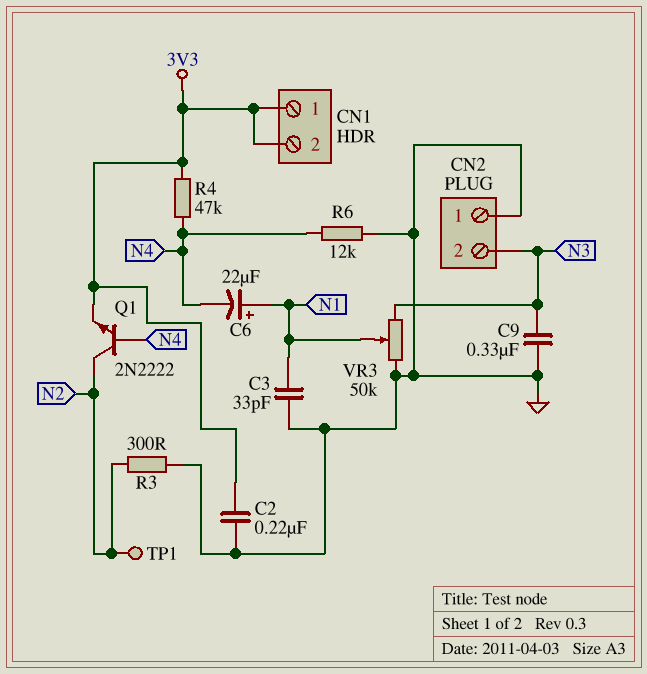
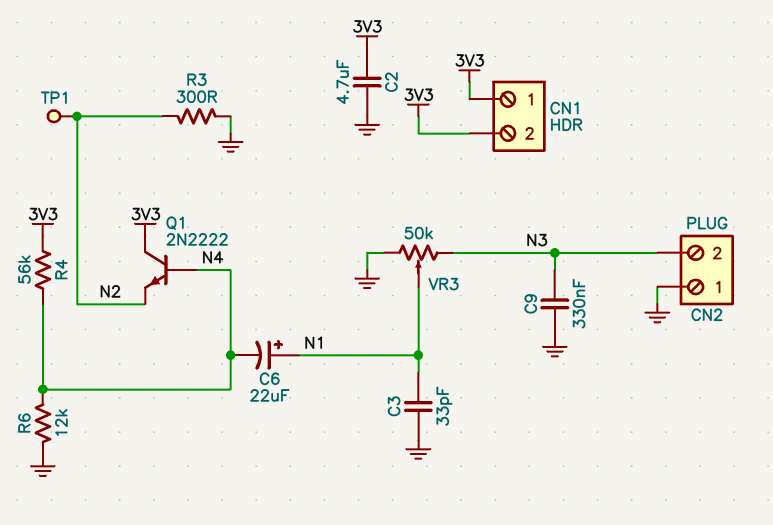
C2: 220nF (3V3, GND) -> 4.7uF (3V3, GND)
Q1: NPN 2N2222 (B N4, C N2, E 3V3) -> NPN 2N2222 (B N4, C 3V3, E N2)
R4: 47k (3V3, N4) -> 56k (3V3, N4)

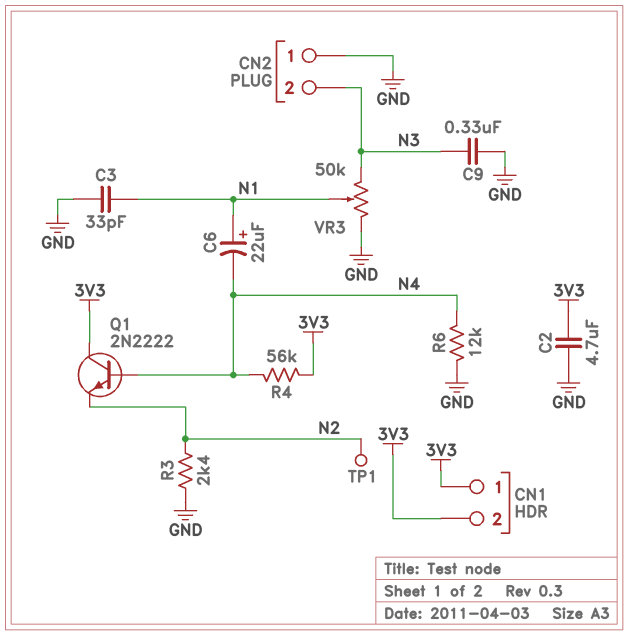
R3: 300 (GND, N2) -> 2.4k (GND, N2)

